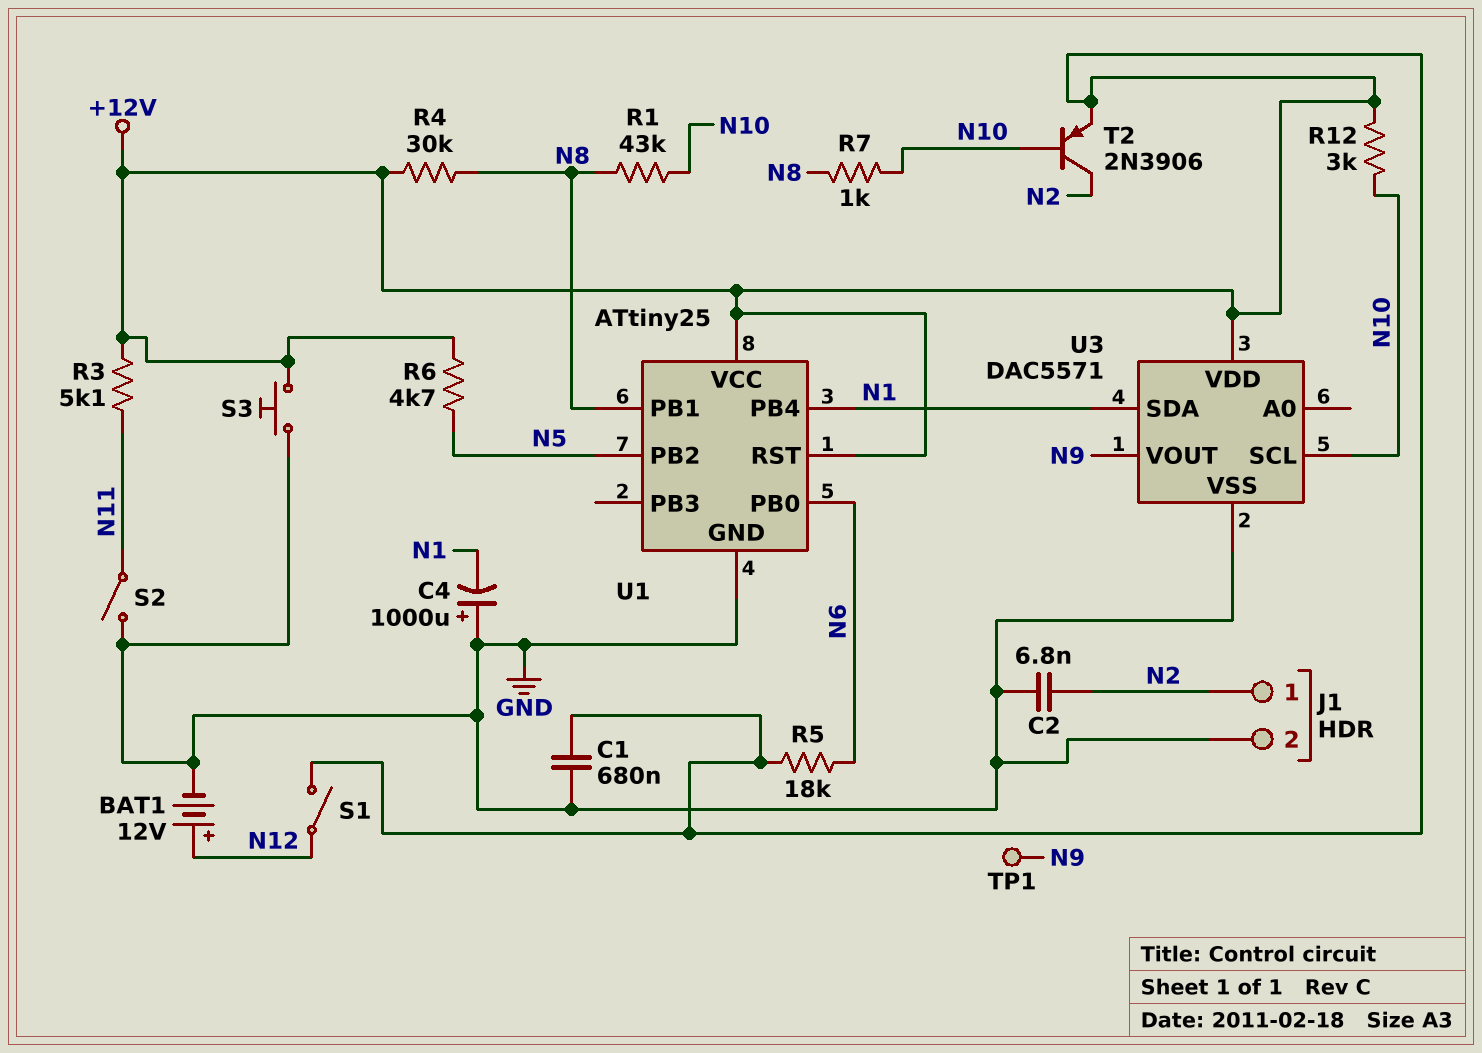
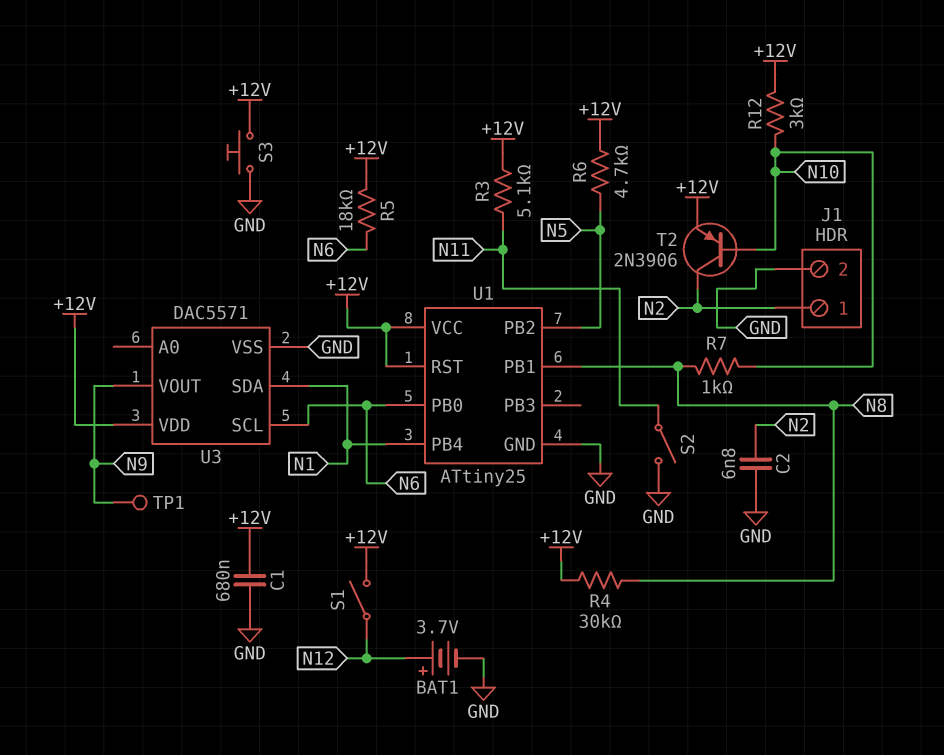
BAT1: 12V (plus N12, minus GND) -> 3.7V (plus N12, minus GND)
C4: 1000uF (plus GND, minus N1) -> none
R1: 43k (N8, N10) -> none
U3 pin SCL: N10 -> N6

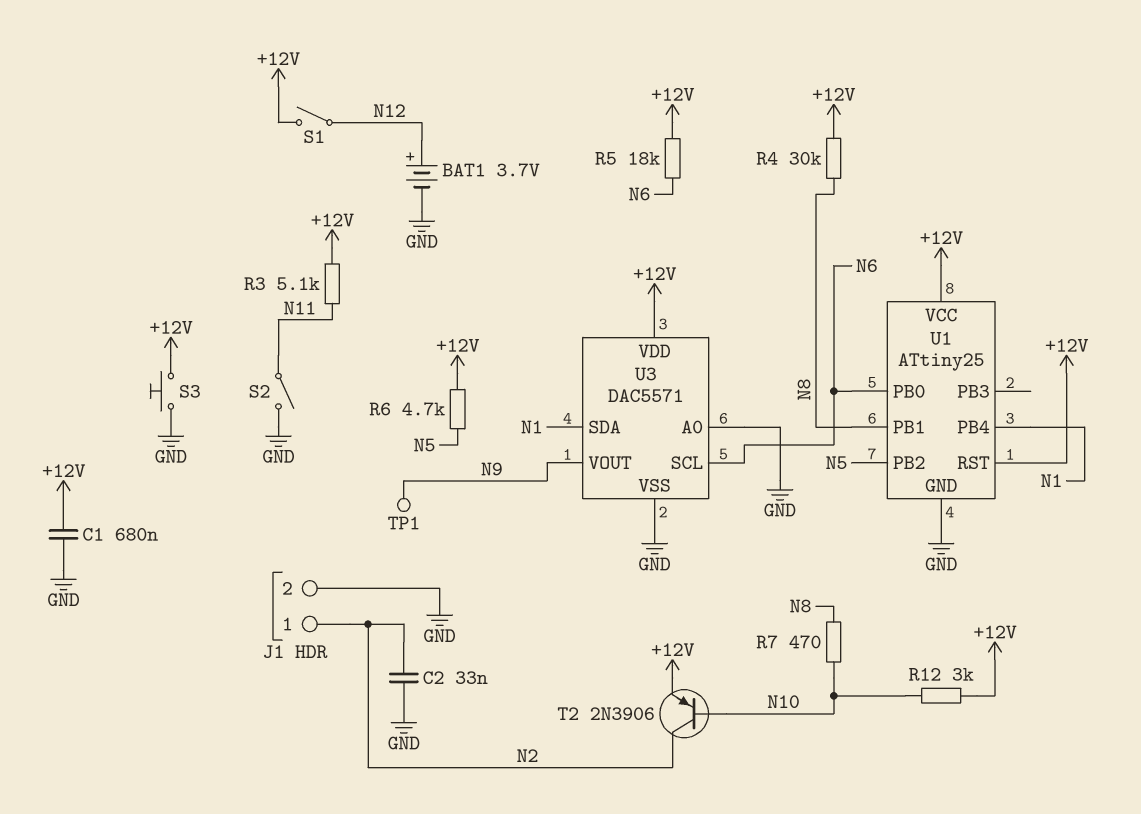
C2: 6.8nF (GND, N2) -> 33nF (GND, N2)
R7: 1k (N8, N10) -> 470 (N8, N10)
U3 pin A0: none -> GND

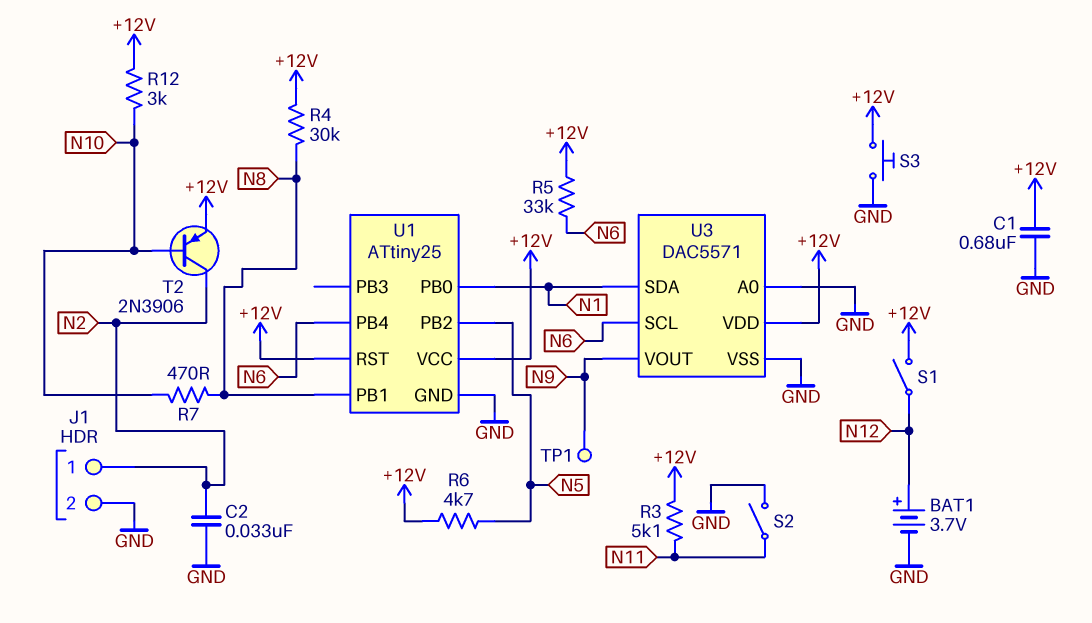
R5: 18k (+12V, N6) -> 33k (+12V, N6)
U1 pin PB0: N6 -> N1
U1 pin PB4: N1 -> N6

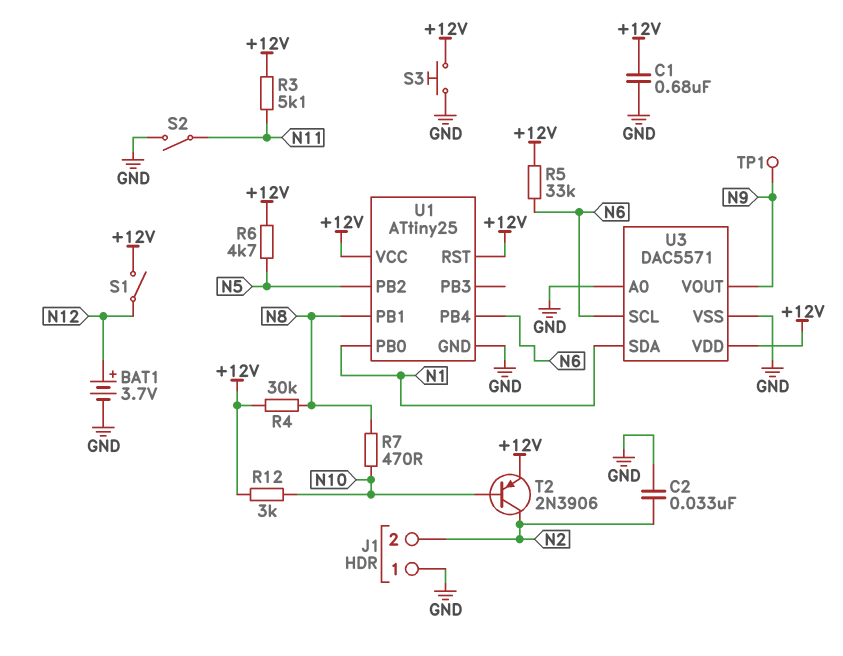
J1 pin 1: N2 -> GND
J1 pin 2: GND -> N2

